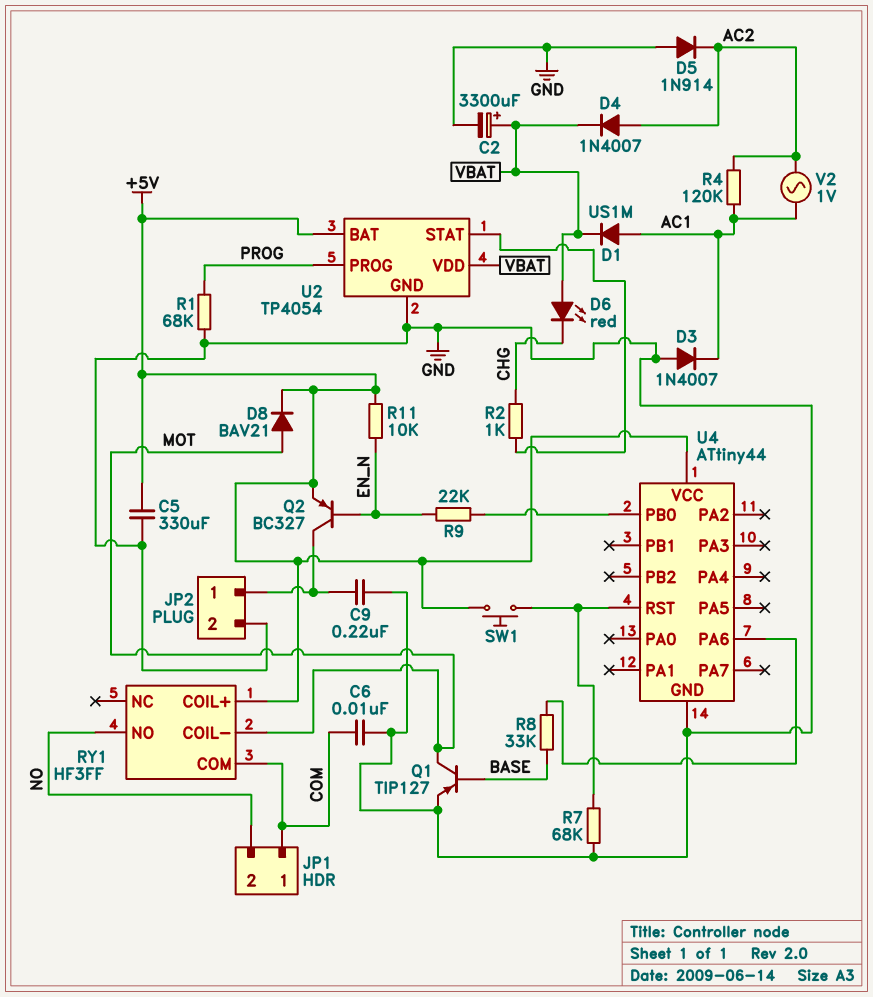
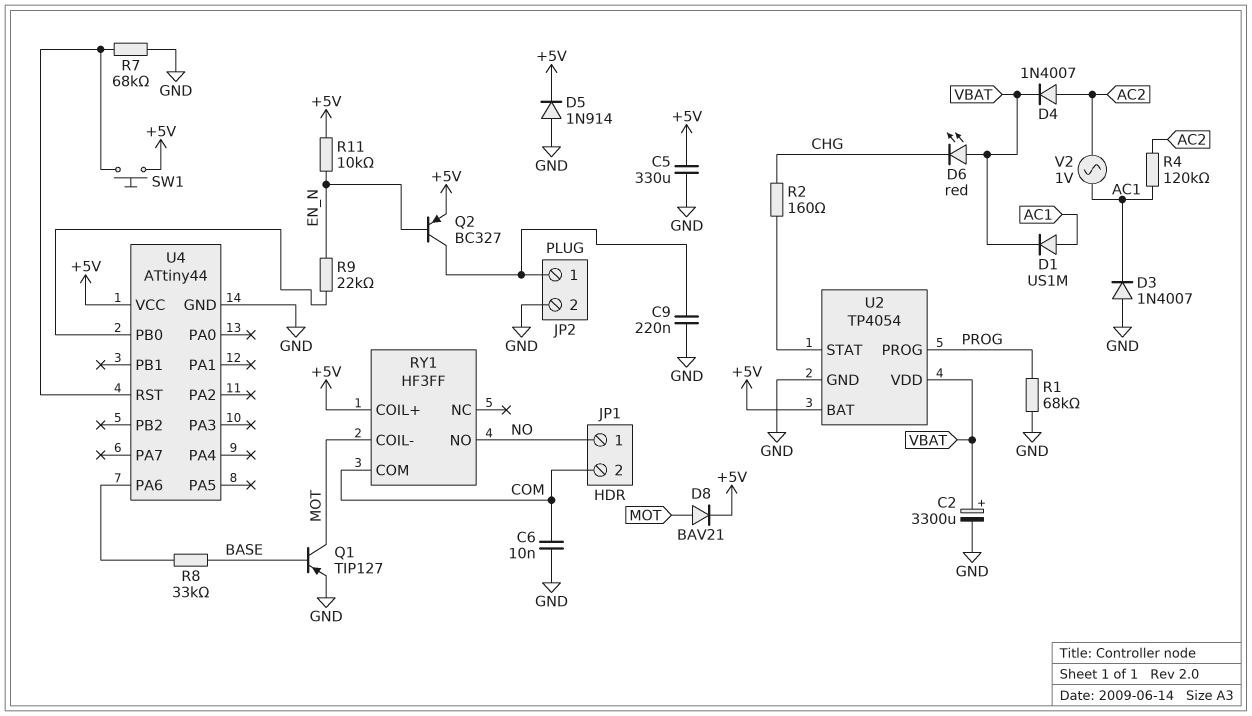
D5: diode 1N914 (A GND, K AC2) -> diode 1N914 (A GND, K +5V)
JP1 pin 1: COM -> NO
JP1 pin 2: NO -> COM
R2: 1k (CHG, U2/STAT) -> 160 (CHG, U2/STAT)

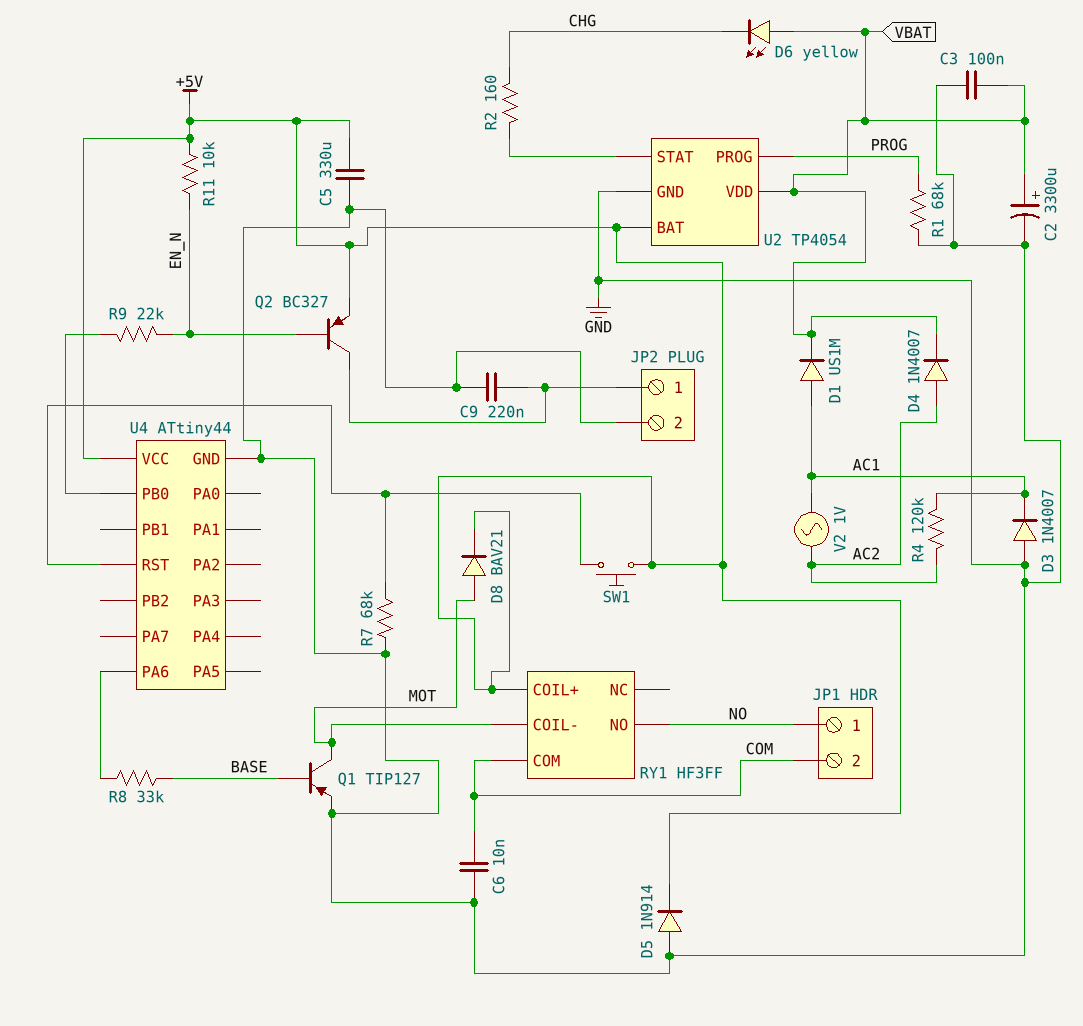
C3: none -> 100nF (GND, VBAT)
D6: LED red (A VBAT, K CHG) -> LED yellow (A VBAT, K CHG)

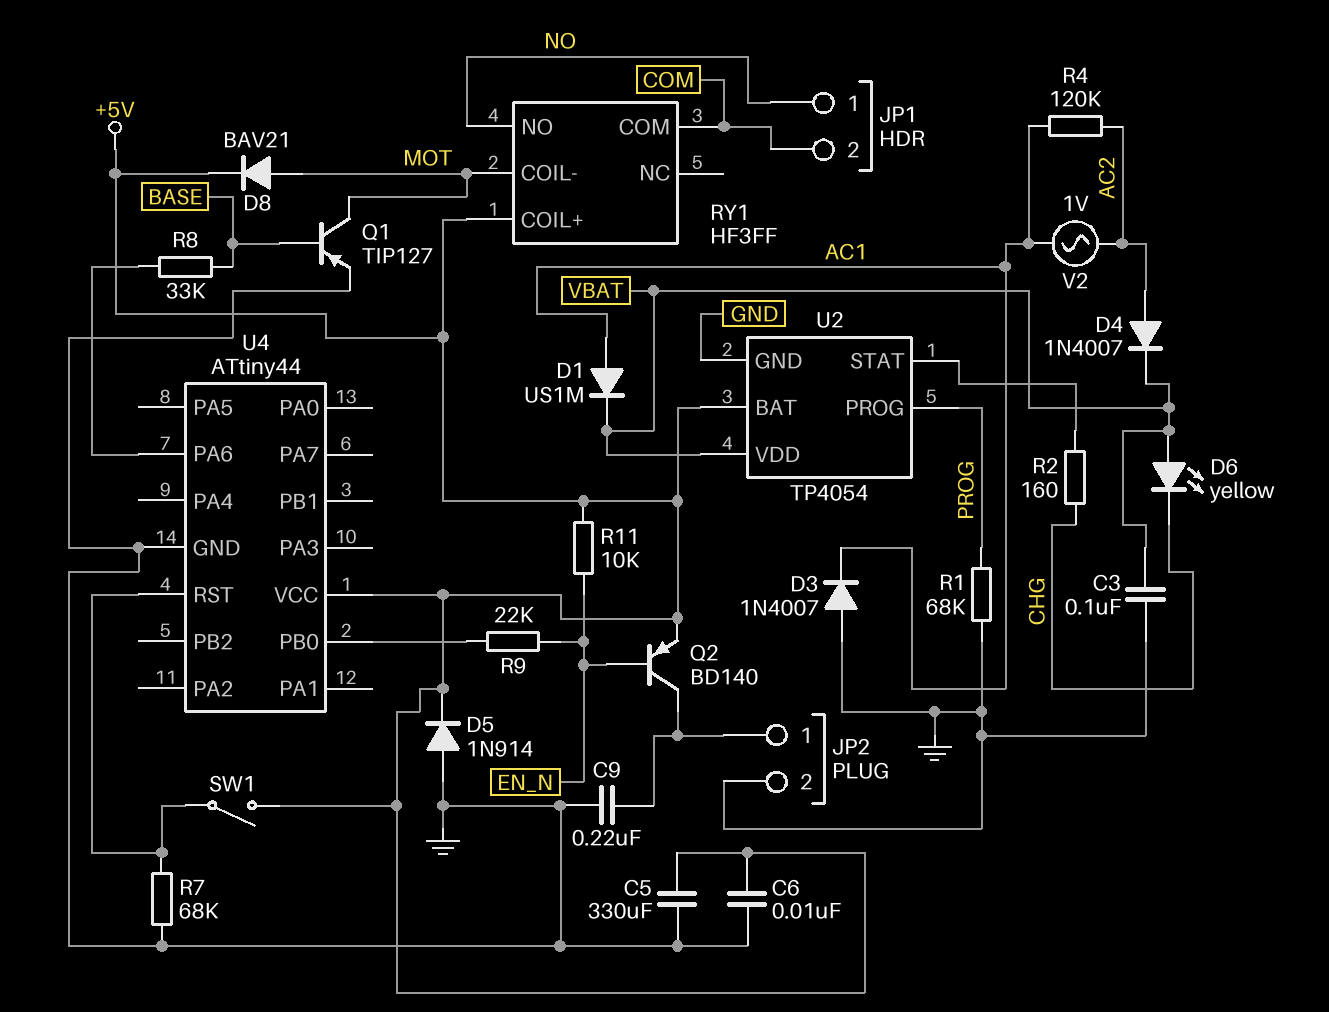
C2: 3300uF (plus VBAT, minus GND) -> none
C6: 10nF (COM, GND) -> 10nF (+5V, GND)
Q2: PNP BC327 (B EN_N, C JP2/1, E +5V) -> PNP BD140 (B EN_N, C JP2/1, E +5V)
SW1: button (+5V, U4/RST) -> switch (+5V, U4/RST)

